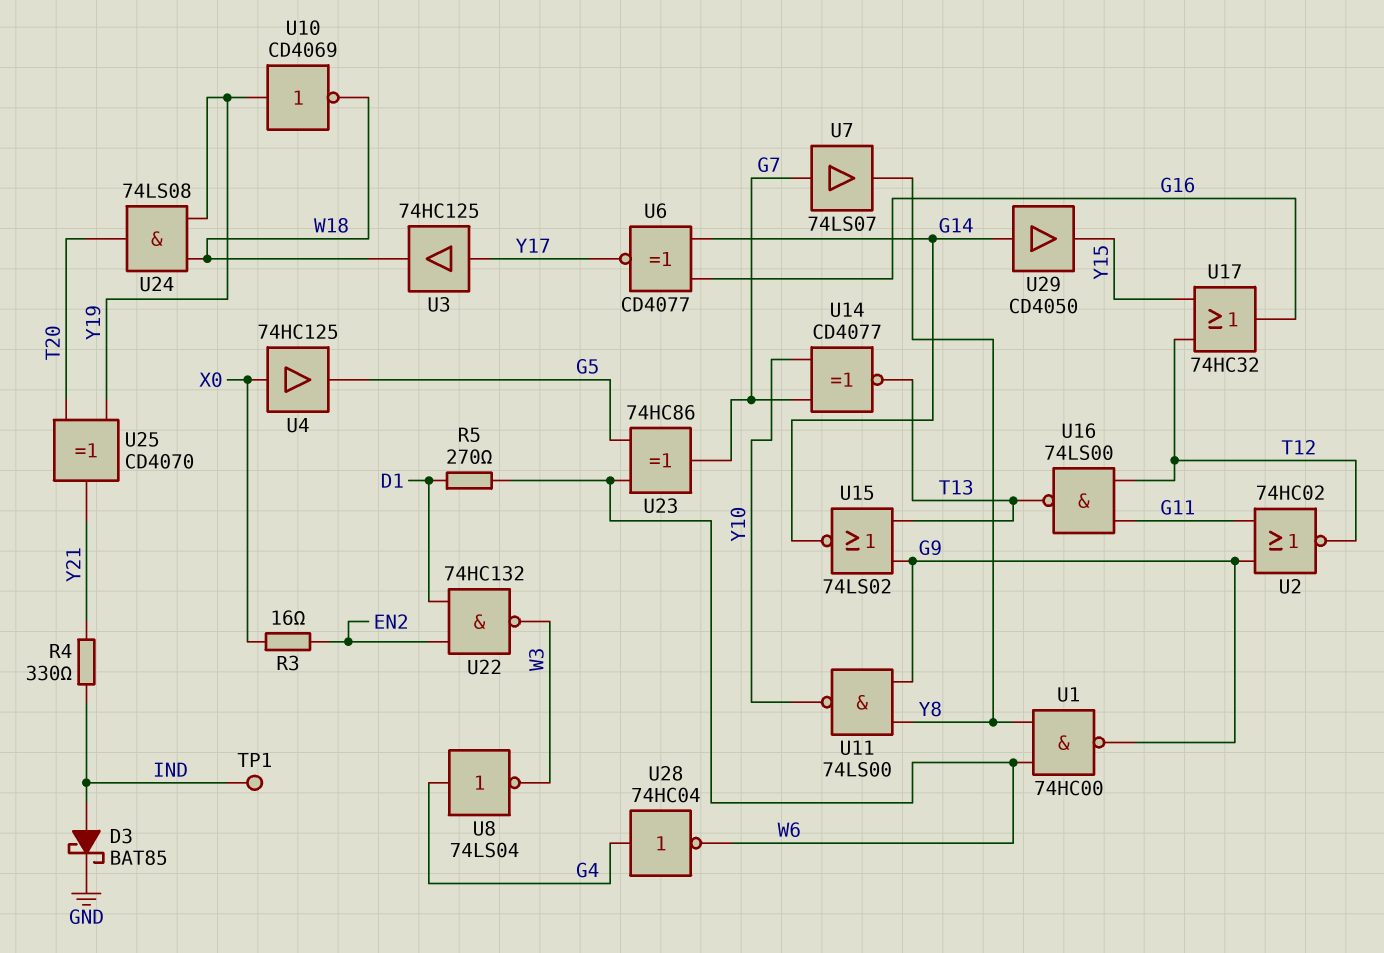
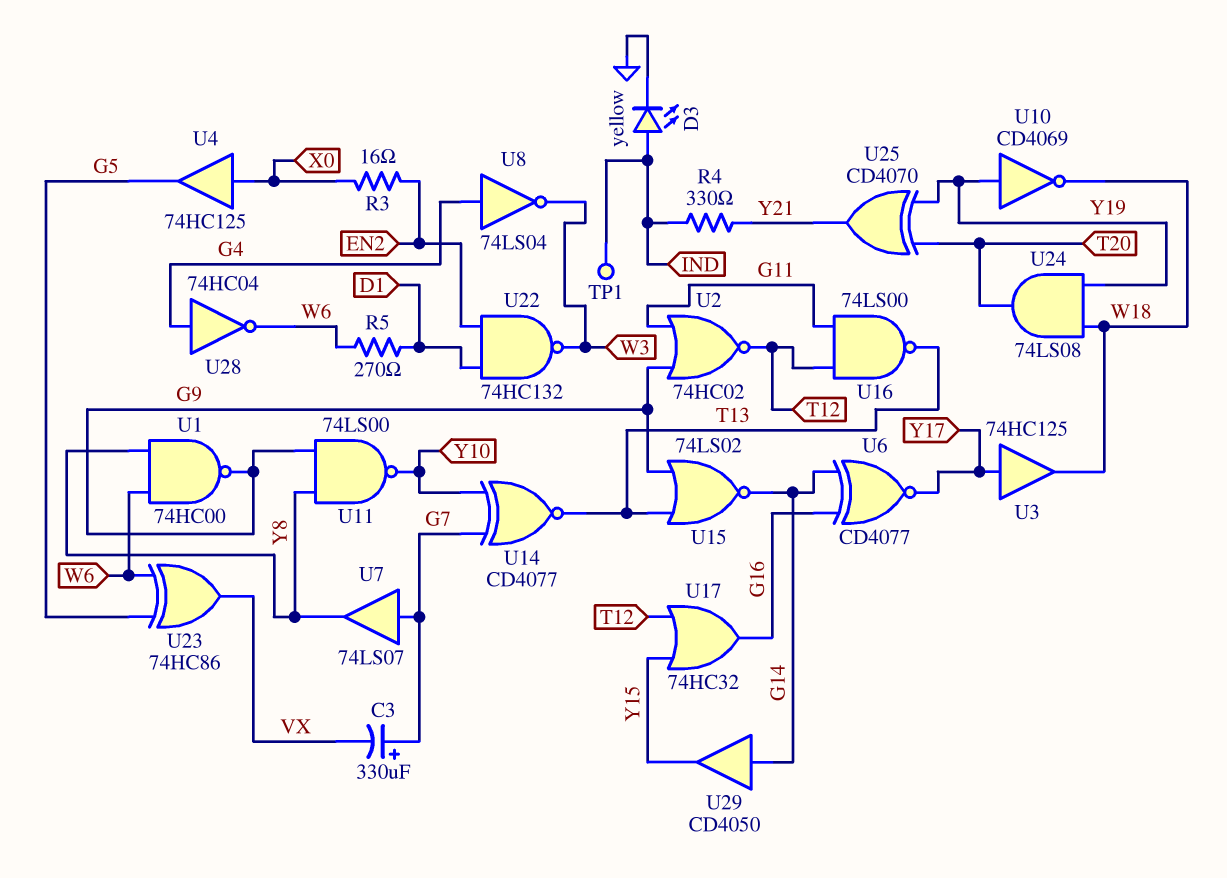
C3: none -> 330uF (plus G7, minus VX)
D3: schottky BAT85 (A IND, K GND) -> LED yellow (A IND, K GND)
U23: XOR 74HC86 (in G5, in W6, out G7) -> XOR 74HC86 (in G5, in W6, out VX)

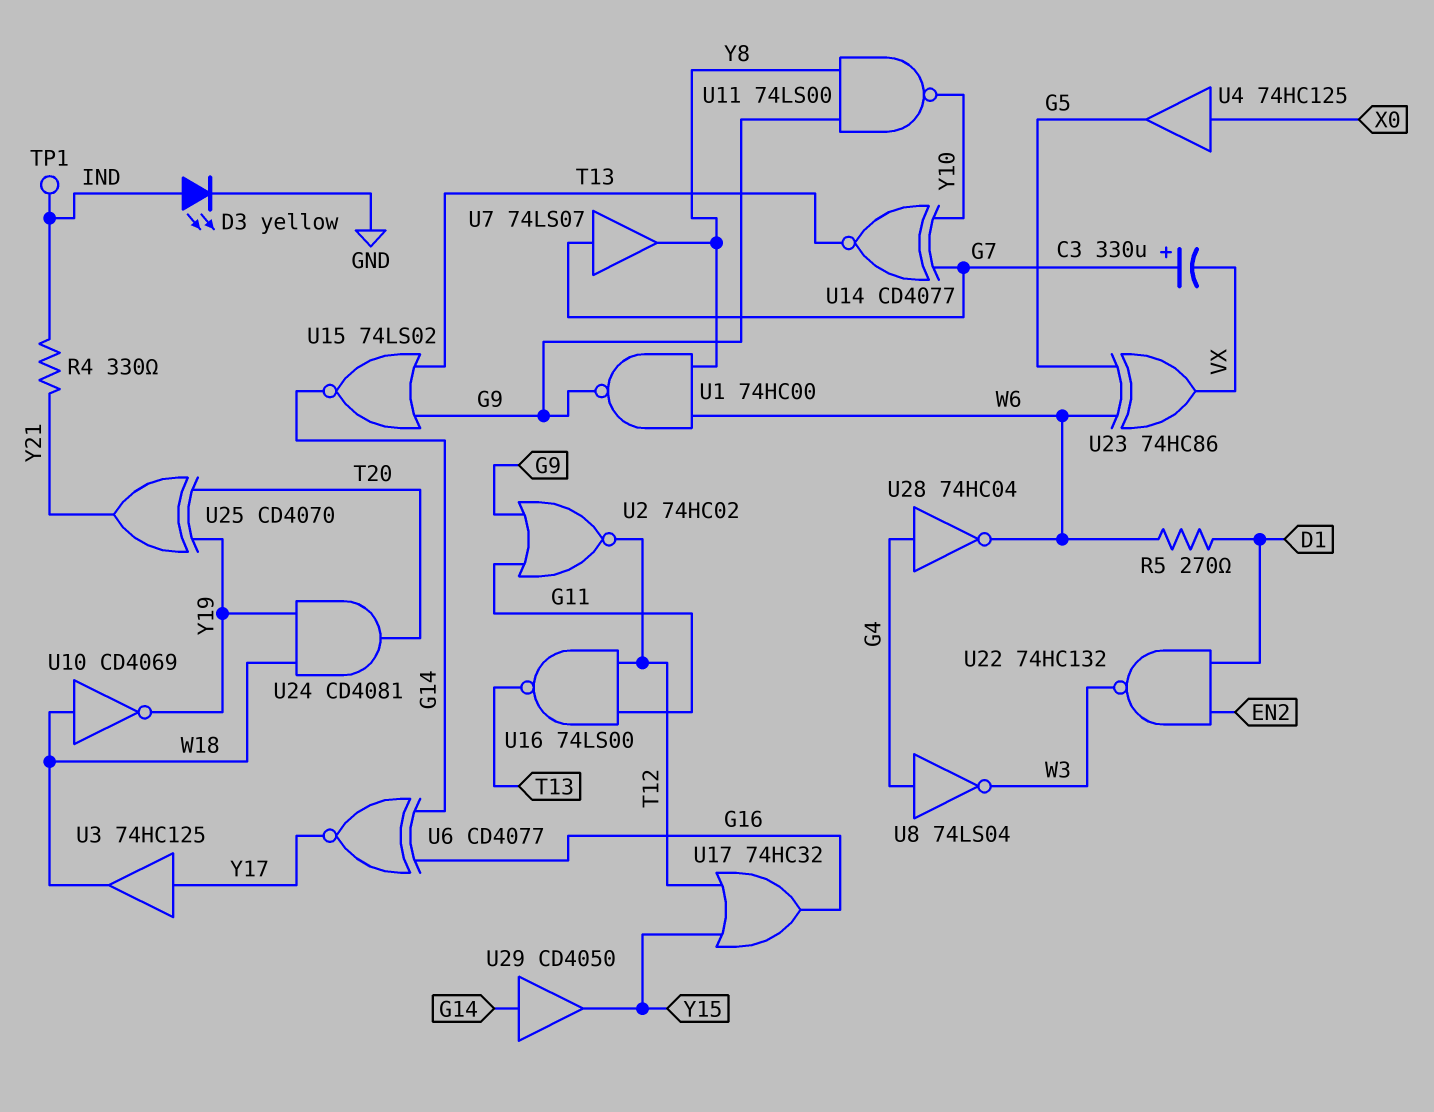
R3: 16 (EN2, X0) -> none
U10: NOT CD4069 (in Y19, out W18) -> NOT CD4069 (in W18, out Y19)
U24: AND 74LS08 (in W18, in Y19, out T20) -> AND CD4081 (in W18, in Y19, out T20)

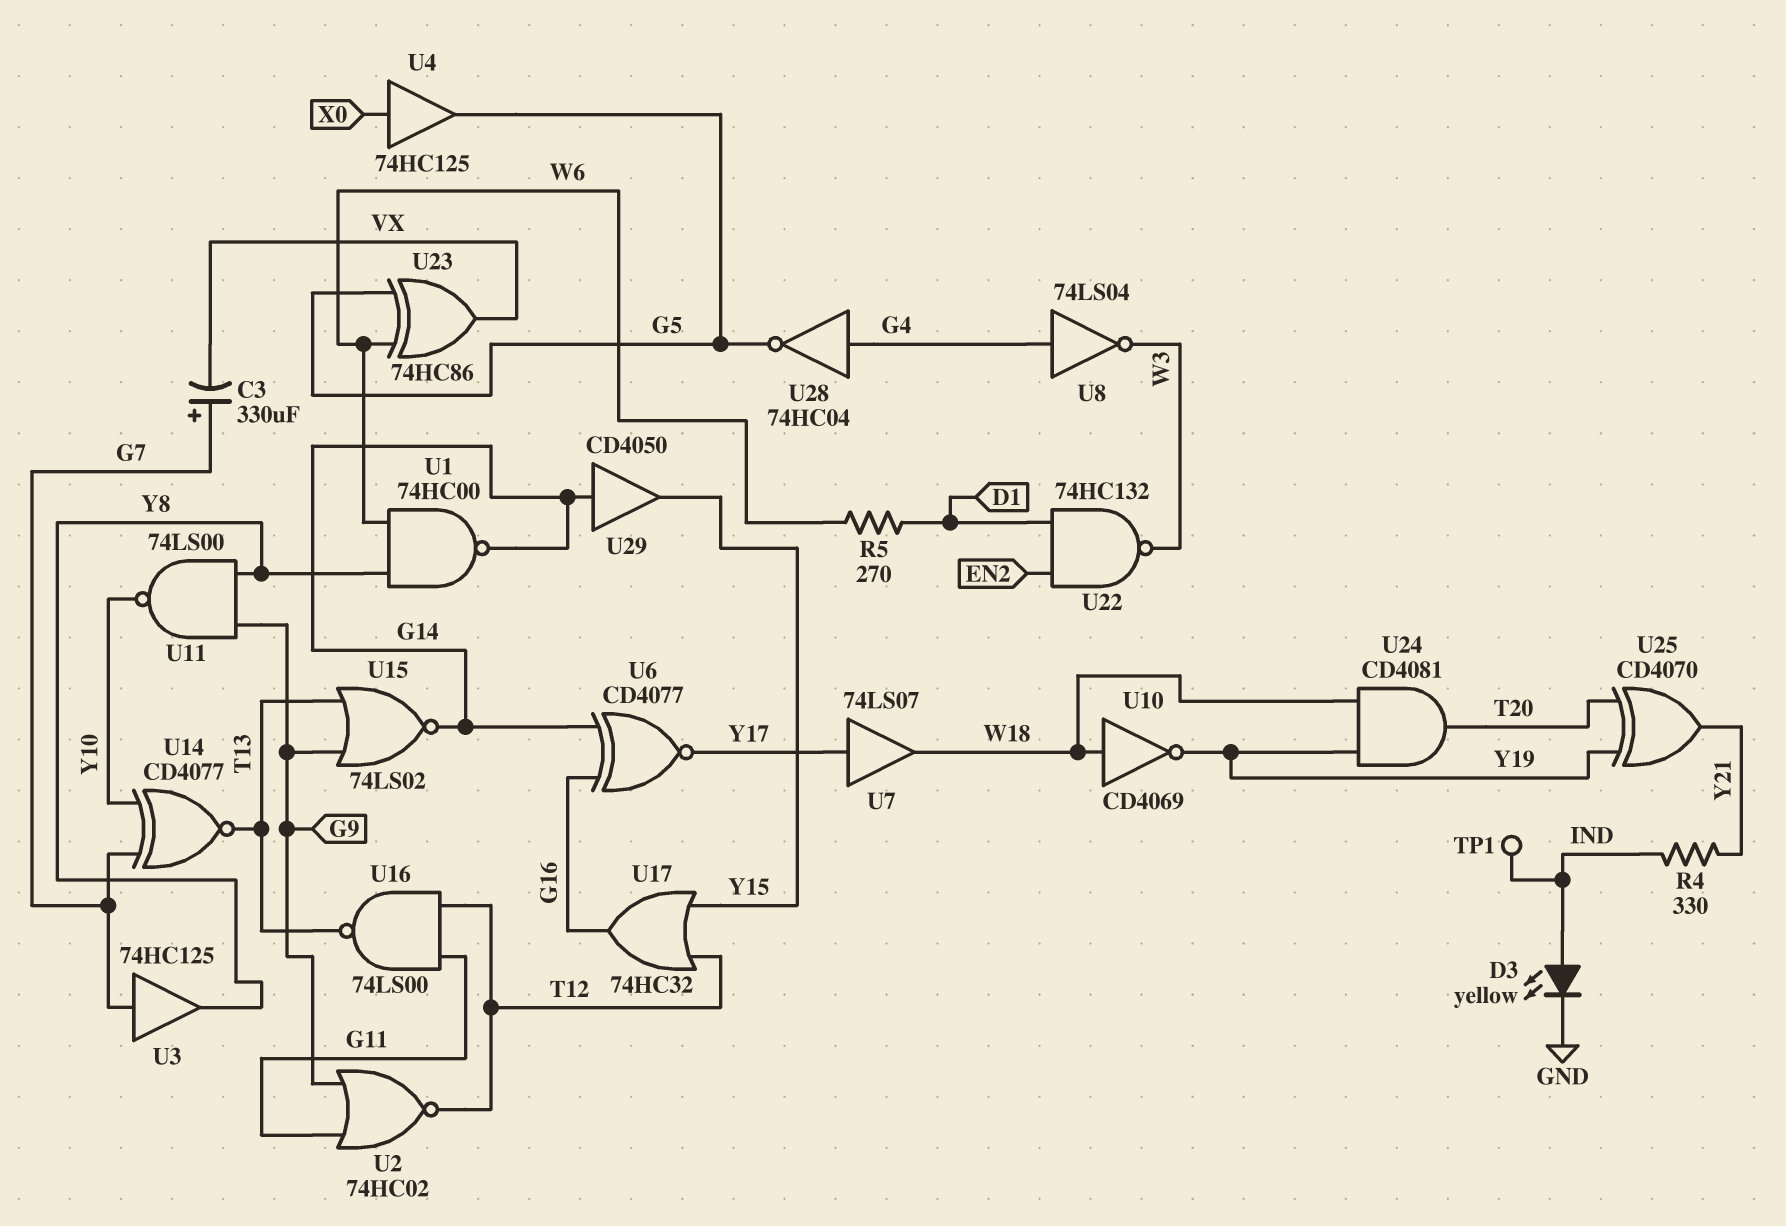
U1: NAND 74HC00 (in W6, in Y8, out G9) -> NAND 74HC00 (in W6, in Y8, out G14)
U3: buffer 74HC125 (in Y17, out W18) -> buffer 74HC125 (in G7, out Y8)
U7: buffer 74LS07 (in G7, out Y8) -> buffer 74LS07 (in Y17, out W18)
U28: NOT 74HC04 (in G4, out W6) -> NOT 74HC04 (in G4, out G5)

